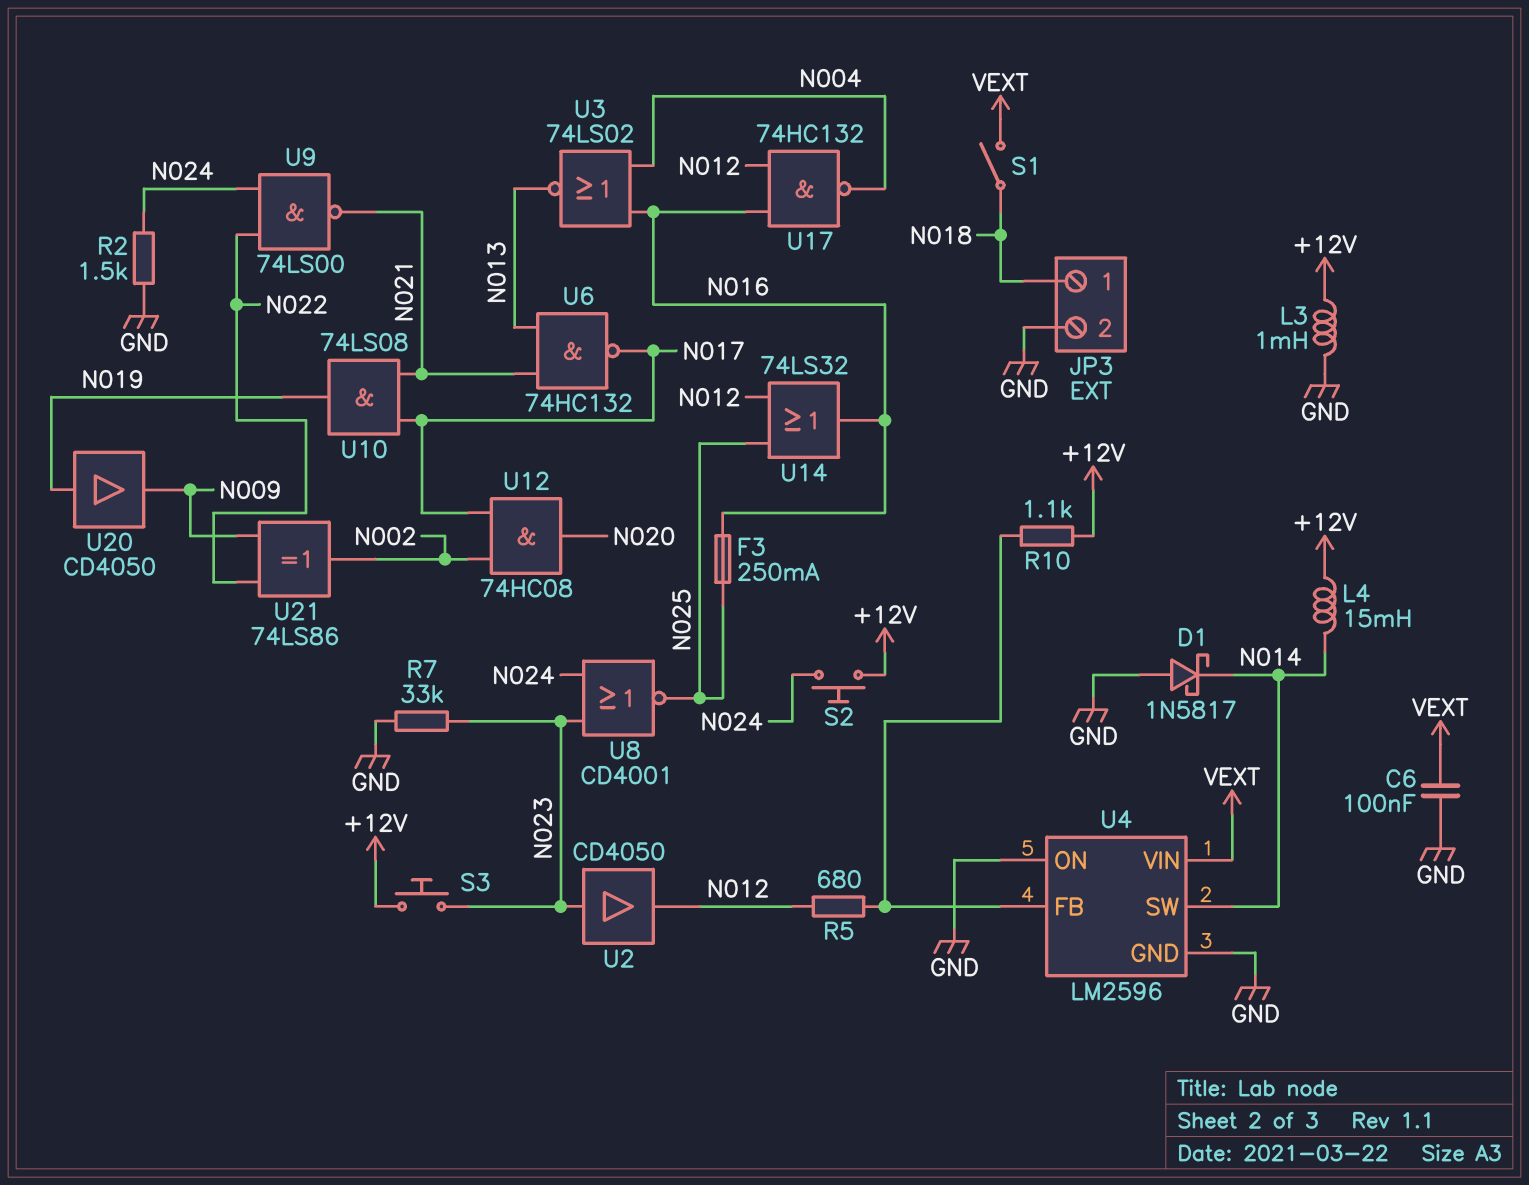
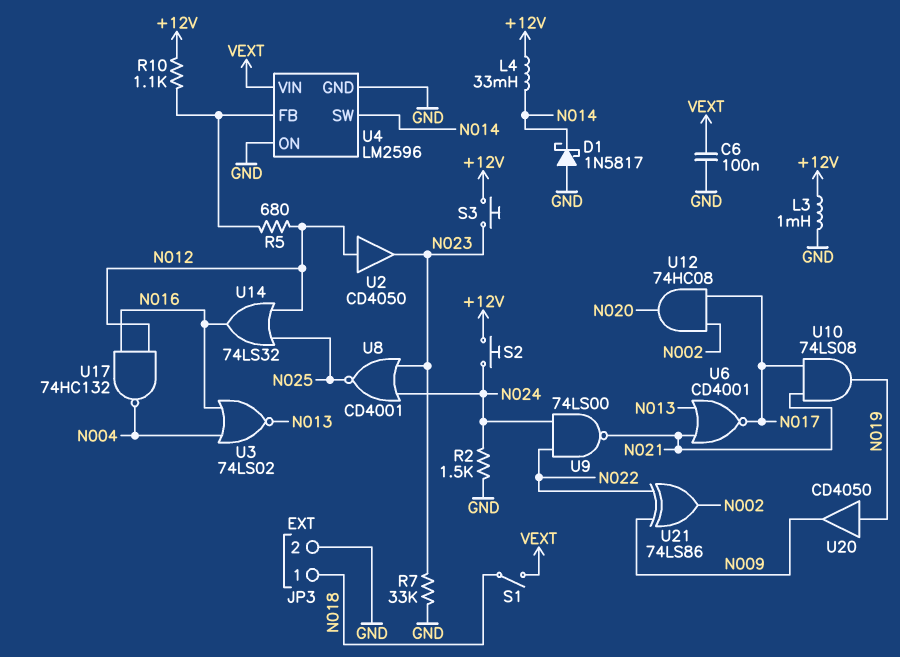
F3: 250mA (N016, N025) -> none
L4: 15mH (+12V, N014) -> 33mH (+12V, N014)
U2: buffer CD4050 (in N023, out N012) -> buffer CD4050 (in N012, out N023)
U6: NAND 74HC132 (in N013, in N021, out N017) -> NOR CD4001 (in N013, in N021, out N017)

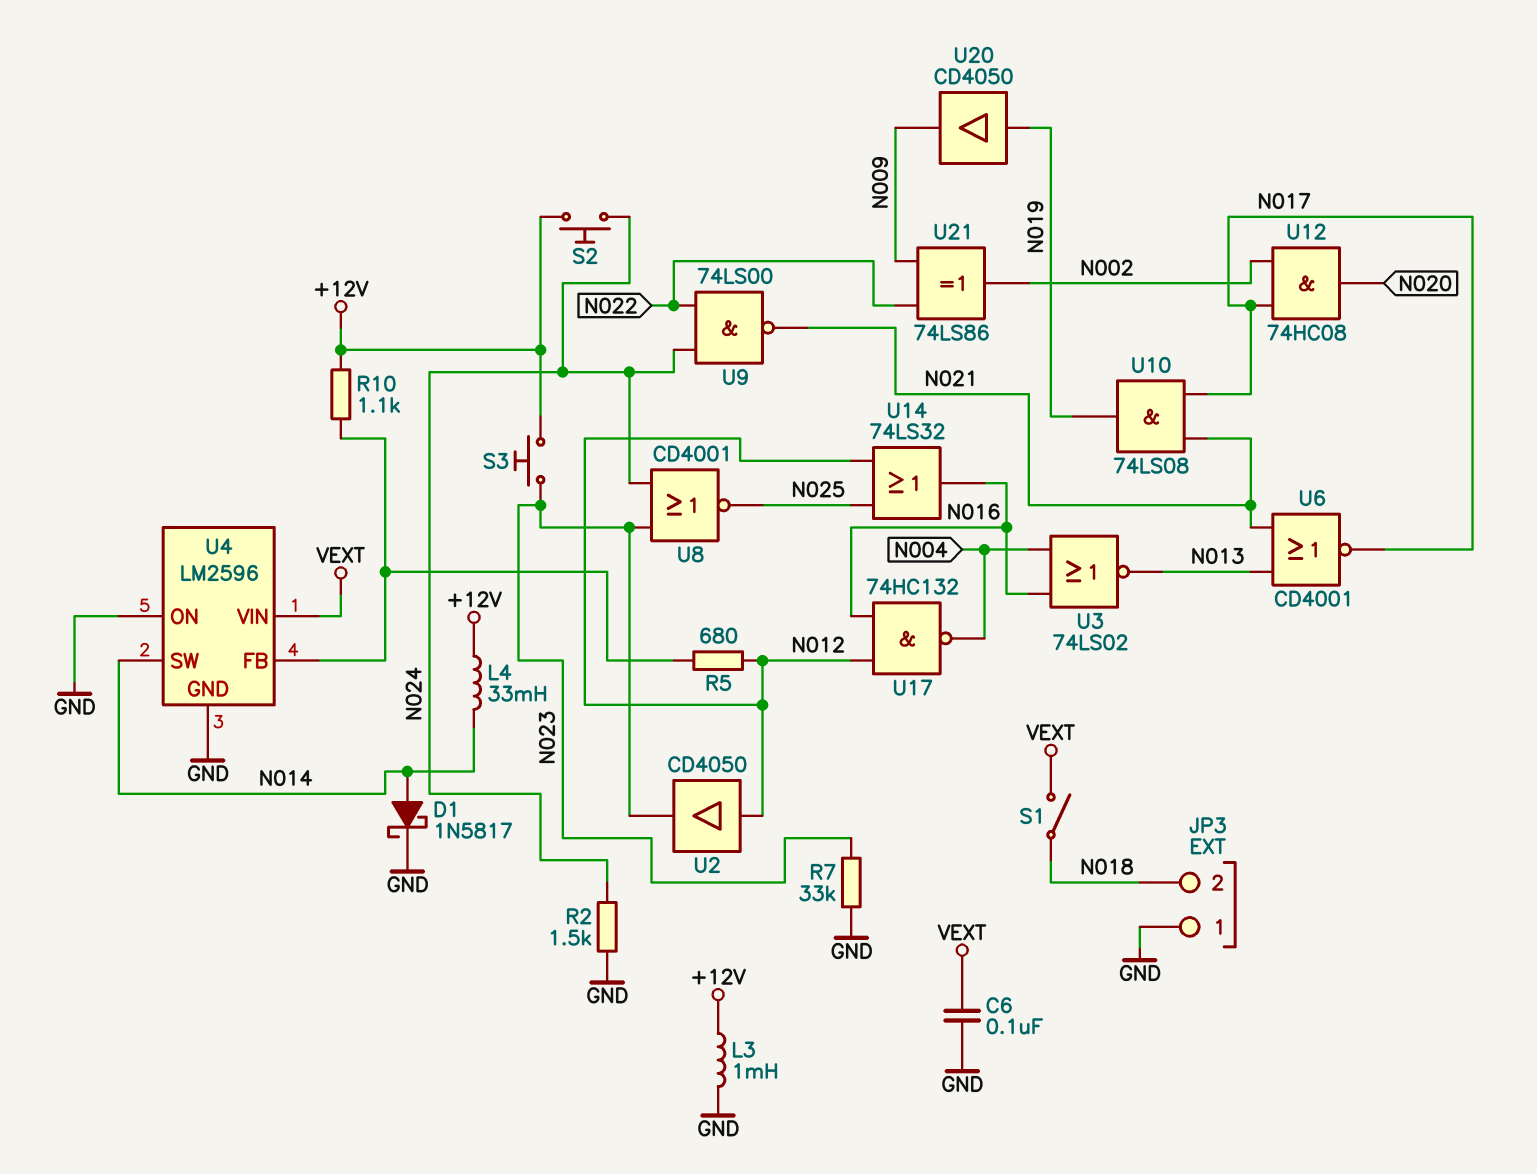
D1: schottky 1N5817 (A GND, K N014) -> schottky 1N5817 (A N014, K GND)
JP3 pin 1: N018 -> GND
JP3 pin 2: GND -> N018

